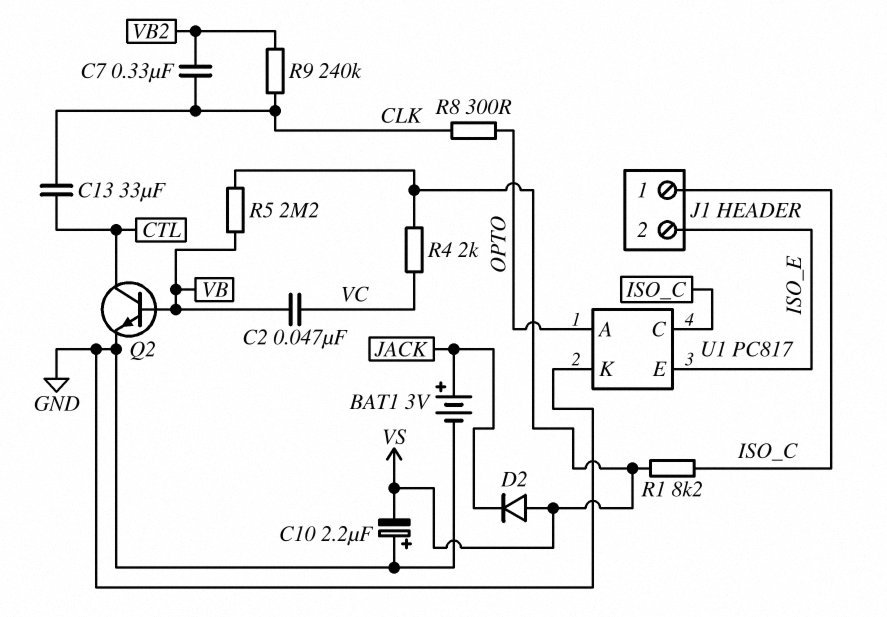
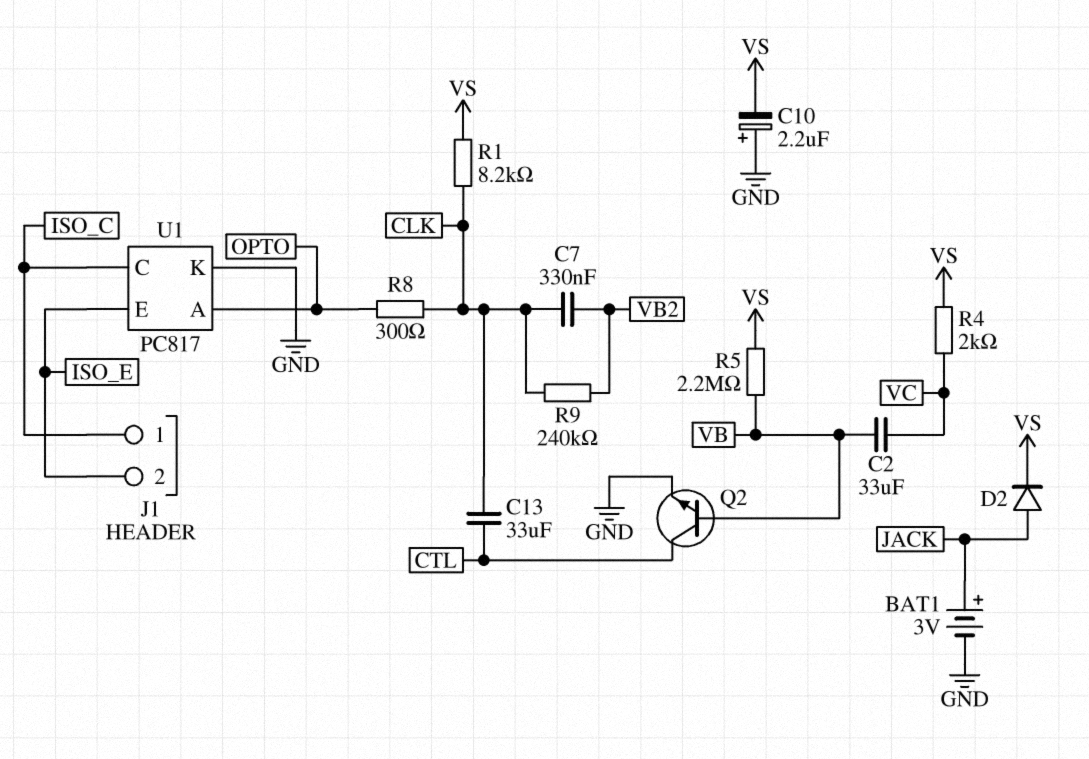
C2: 47nF (VB, VC) -> 33uF (VB, VC)
D2: diode (A VS, K JACK) -> diode (A JACK, K VS)
R1: 8.2k (ISO_C, VS) -> 8.2k (CLK, VS)

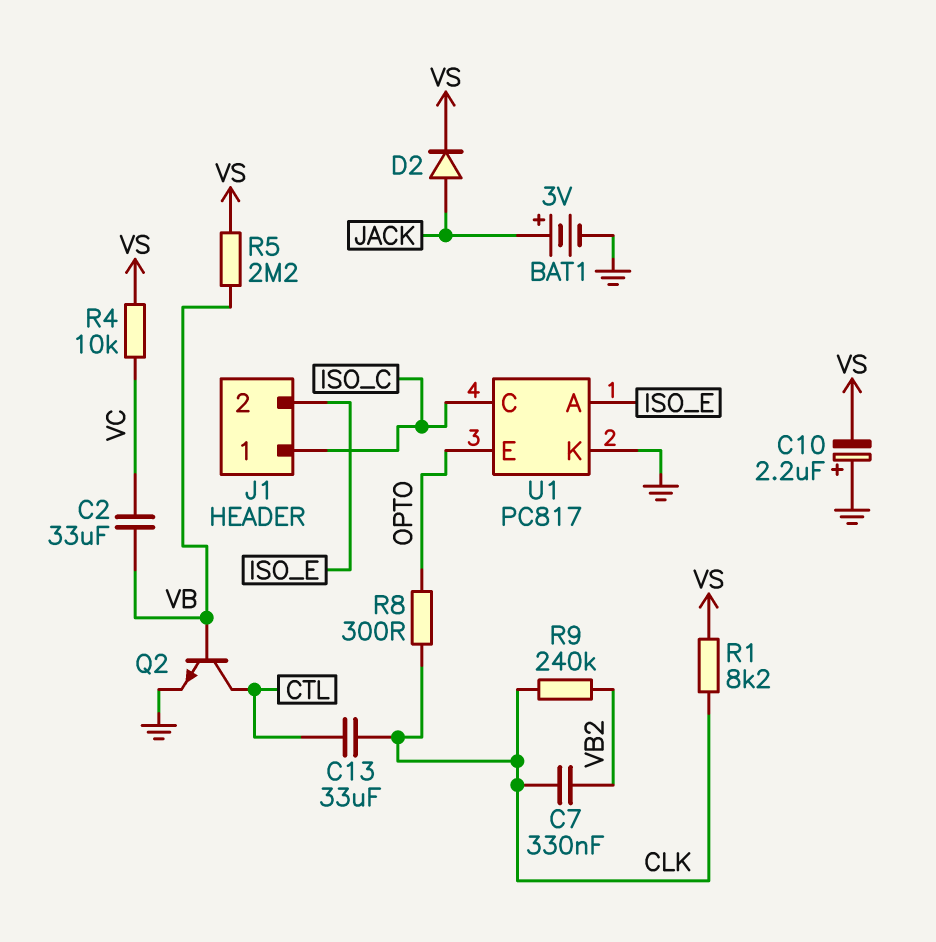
R4: 2k (VC, VS) -> 10k (VC, VS)
U1 pin A: OPTO -> ISO_E
U1 pin E: ISO_E -> OPTO

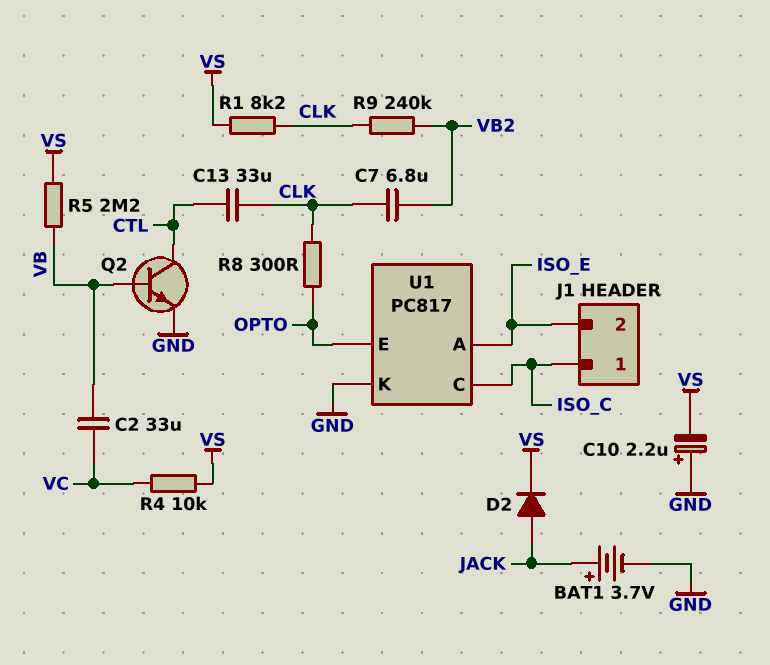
BAT1: 3V (plus JACK, minus GND) -> 3.7V (plus JACK, minus GND)
C7: 330nF (CLK, VB2) -> 6.8uF (CLK, VB2)

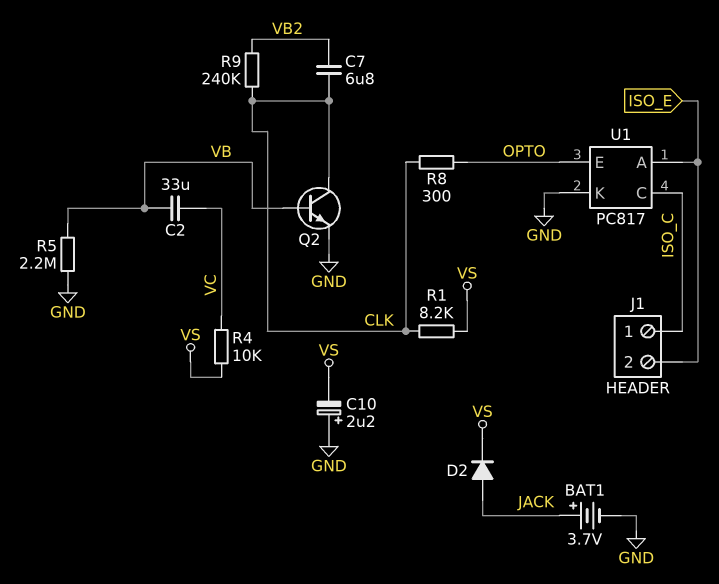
C13: 33uF (CLK, CTL) -> none
Q2: NPN (B VB, C CTL, E GND) -> NPN (B VB, C CLK, E GND)
R5: 2.2M (VB, VS) -> 2.2M (GND, VB)

